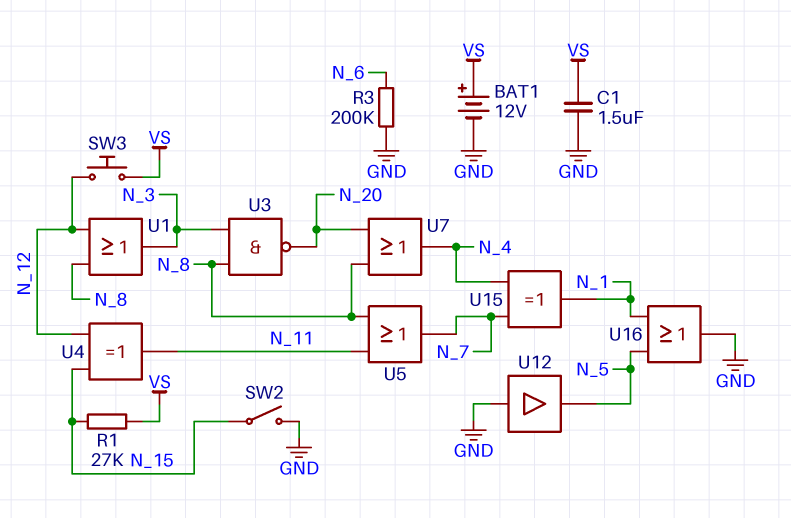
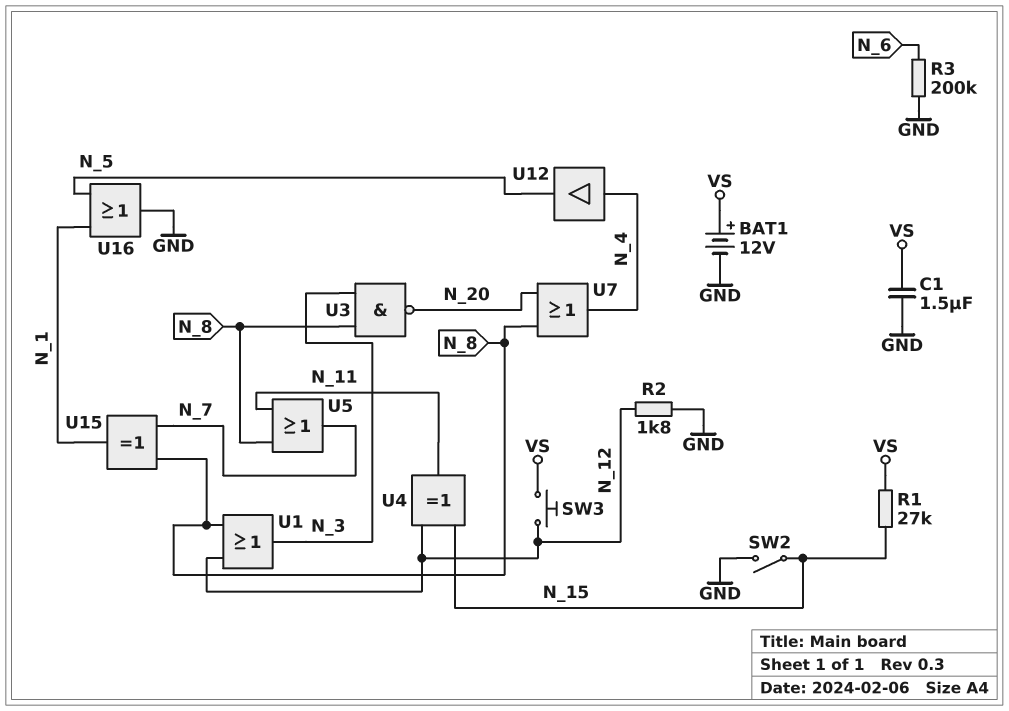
R2: none -> 1.8k (GND, N_12)
U12: buffer (in GND, out N_5) -> buffer (in N_4, out N_5)
U15: XOR (in N_4, in N_7, out N_1) -> XOR (in N_7, in N_8, out N_1)

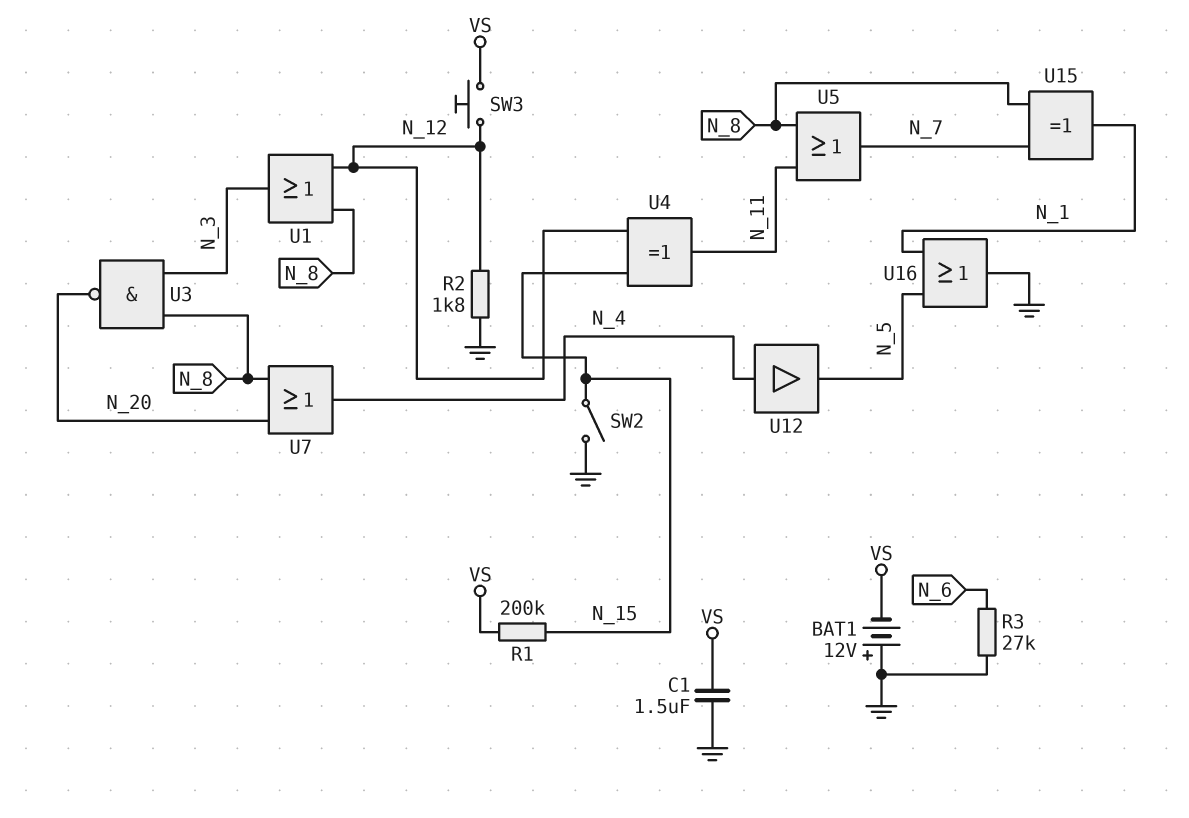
BAT1: 12V (plus VS, minus GND) -> 12V (plus GND, minus VS)
R1: 27k (N_15, VS) -> 200k (N_15, VS)
R3: 200k (GND, N_6) -> 27k (GND, N_6)

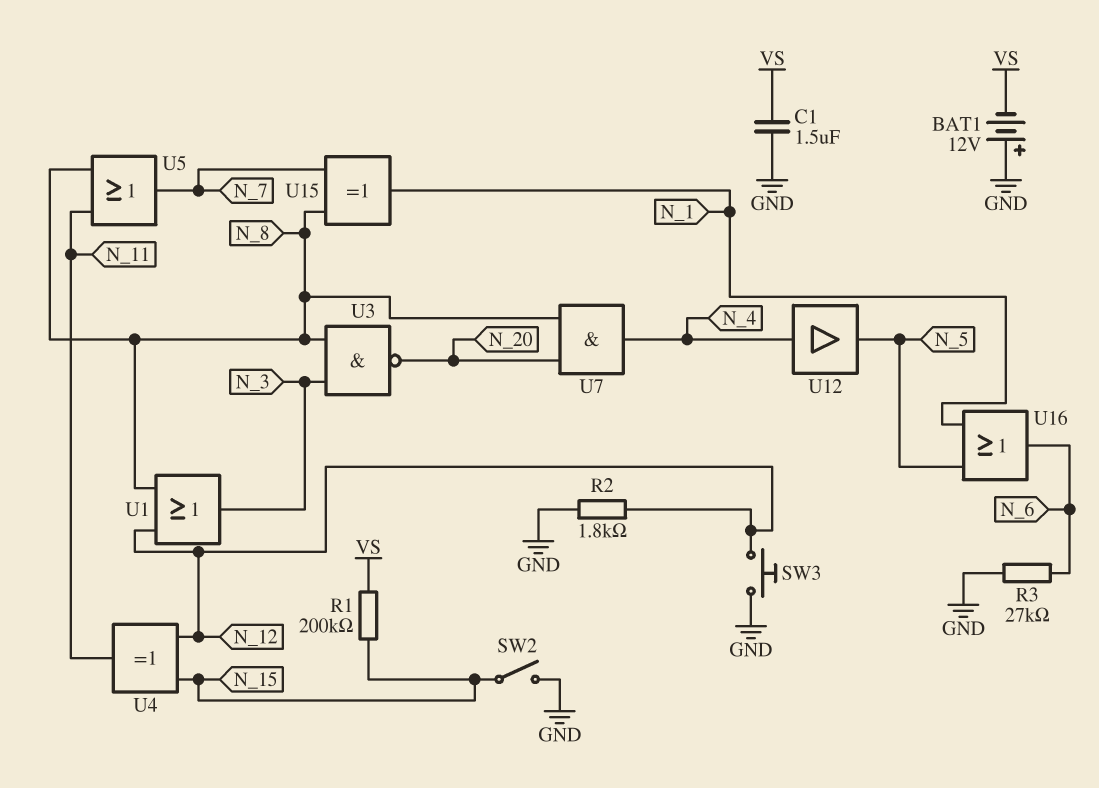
SW3: button (N_12, VS) -> button (GND, N_12)
U7: OR (in N_8, in N_20, out N_4) -> AND (in N_8, in N_20, out N_4)
U16: OR (in N_1, in N_5, out GND) -> OR (in N_1, in N_5, out N_6)

